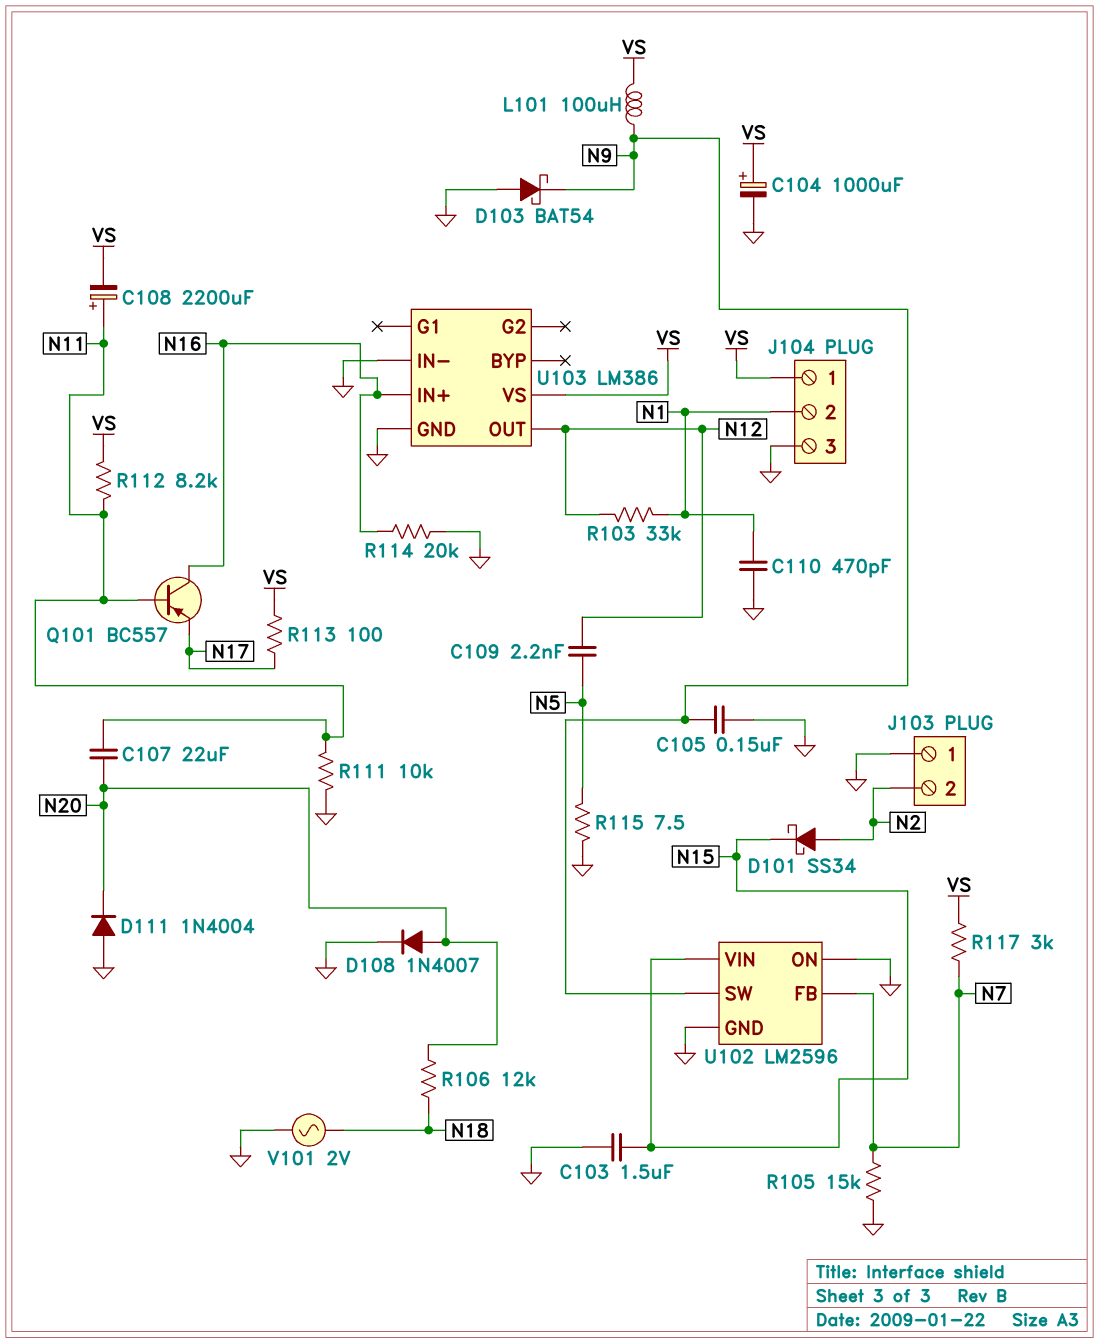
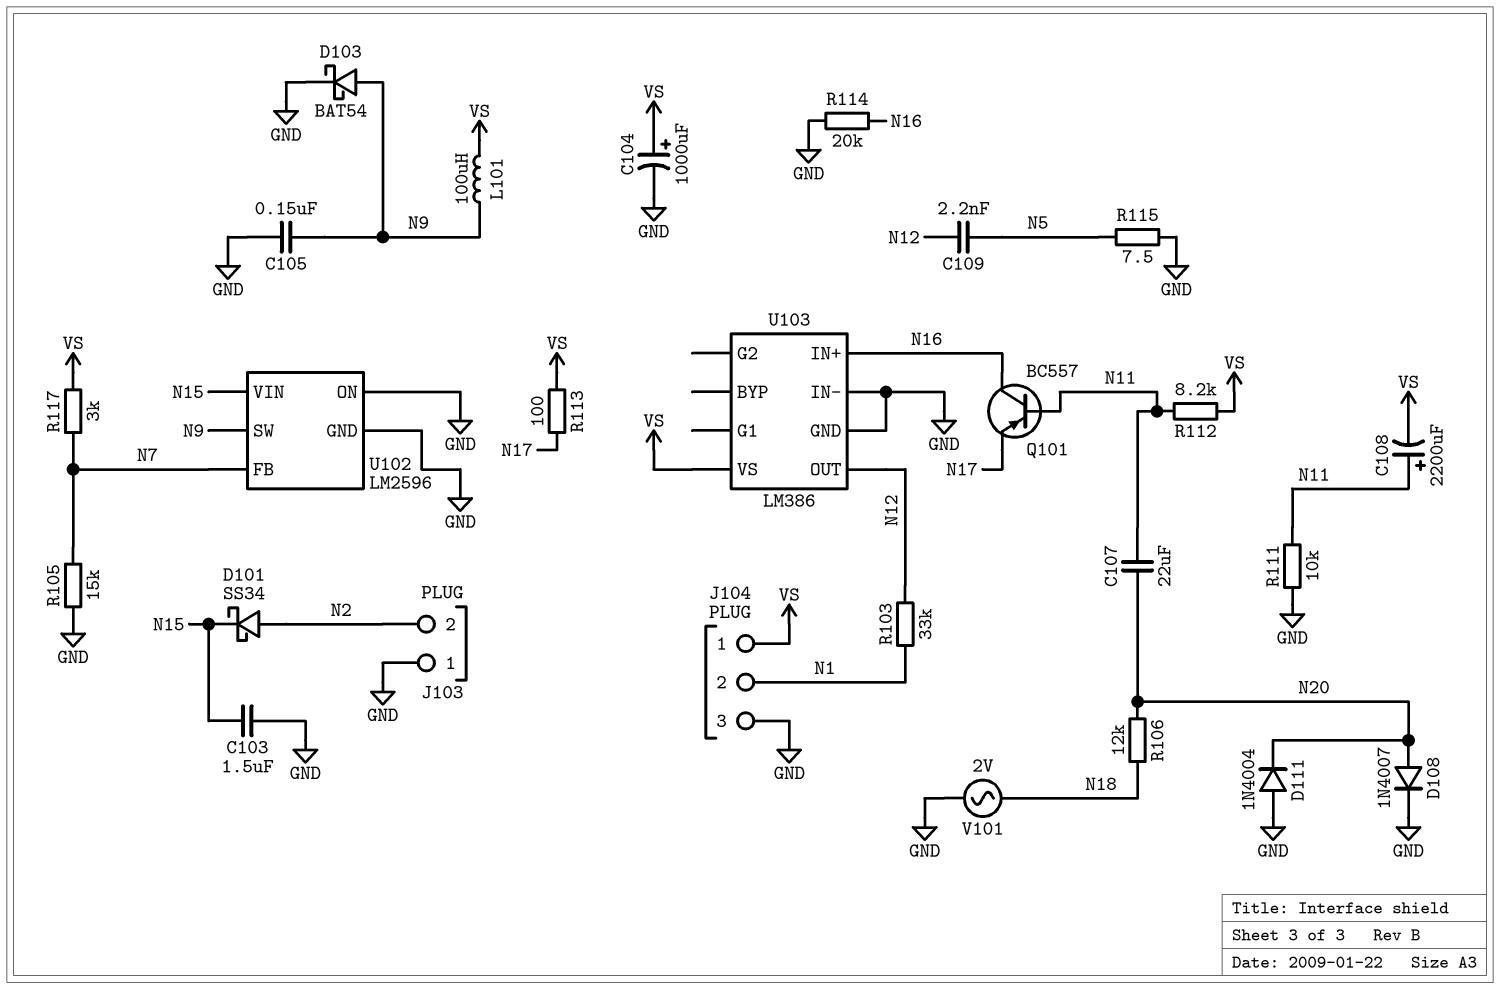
C110: 470pF (GND, N1) -> none
D103: schottky BAT54 (A GND, K N9) -> schottky BAT54 (A N9, K GND)

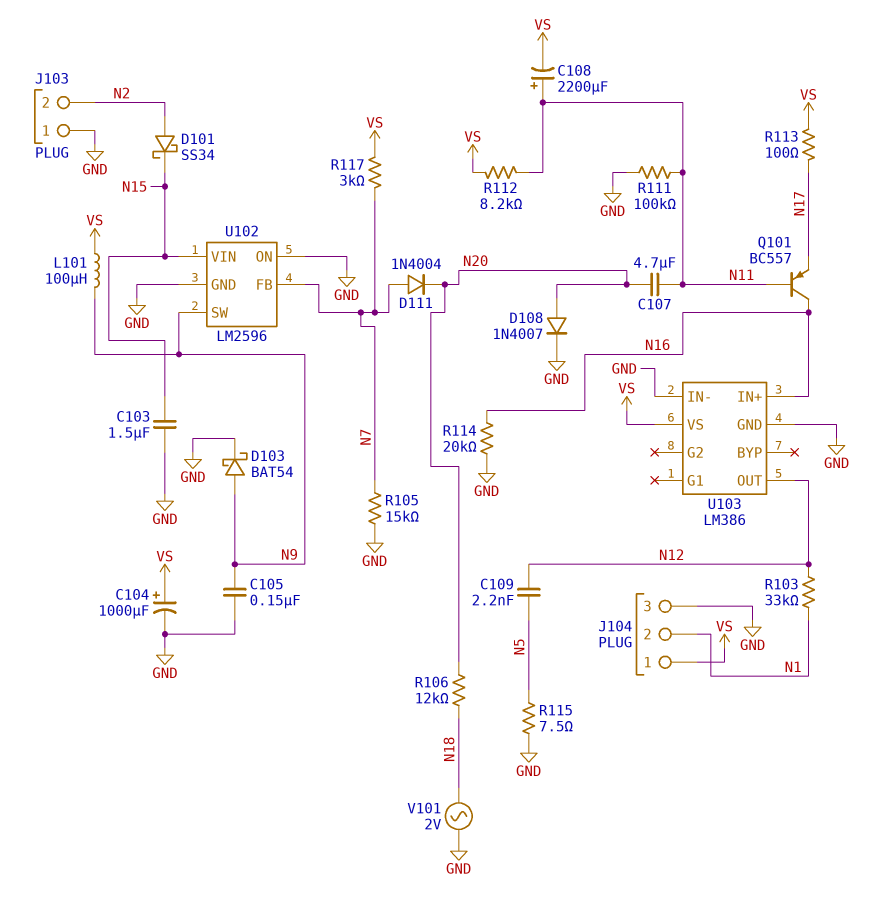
C107: 22uF (N11, N20) -> 4.7uF (N11, N20)
D111: diode 1N4004 (A GND, K N20) -> diode 1N4004 (A N7, K N20)
R111: 10k (GND, N11) -> 100k (GND, N11)

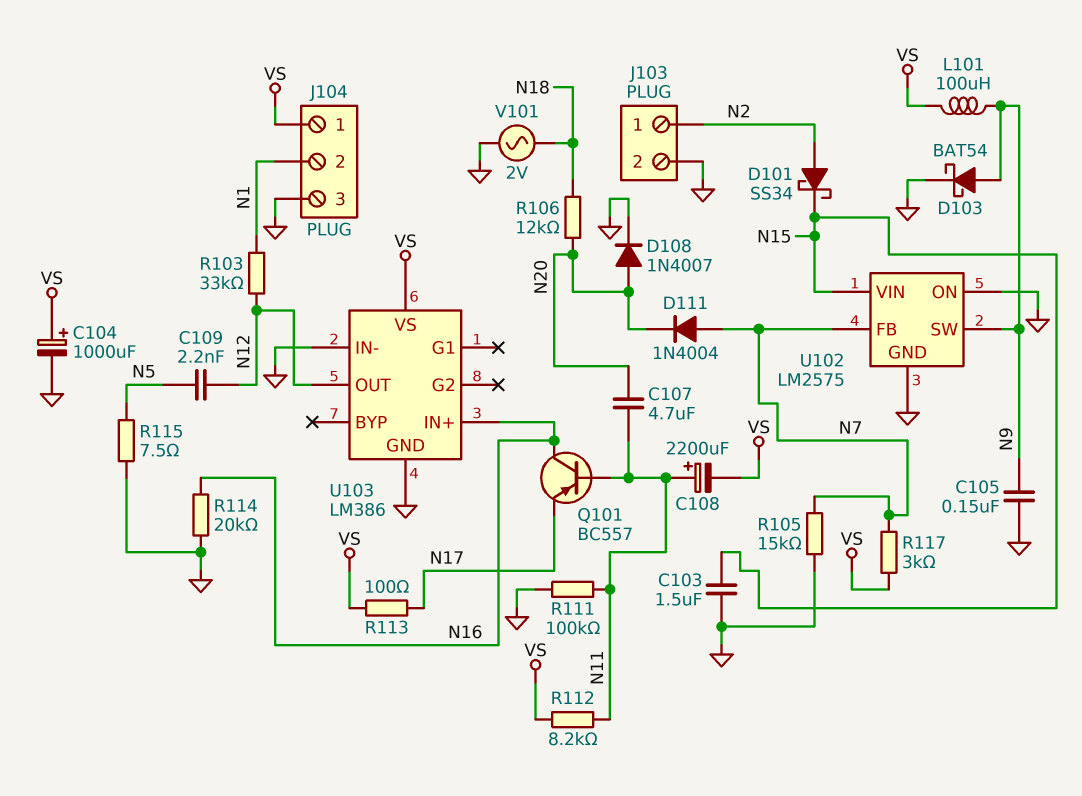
J103 pin 1: GND -> N2
J103 pin 2: N2 -> GND
U102: LM2596 -> LM2575

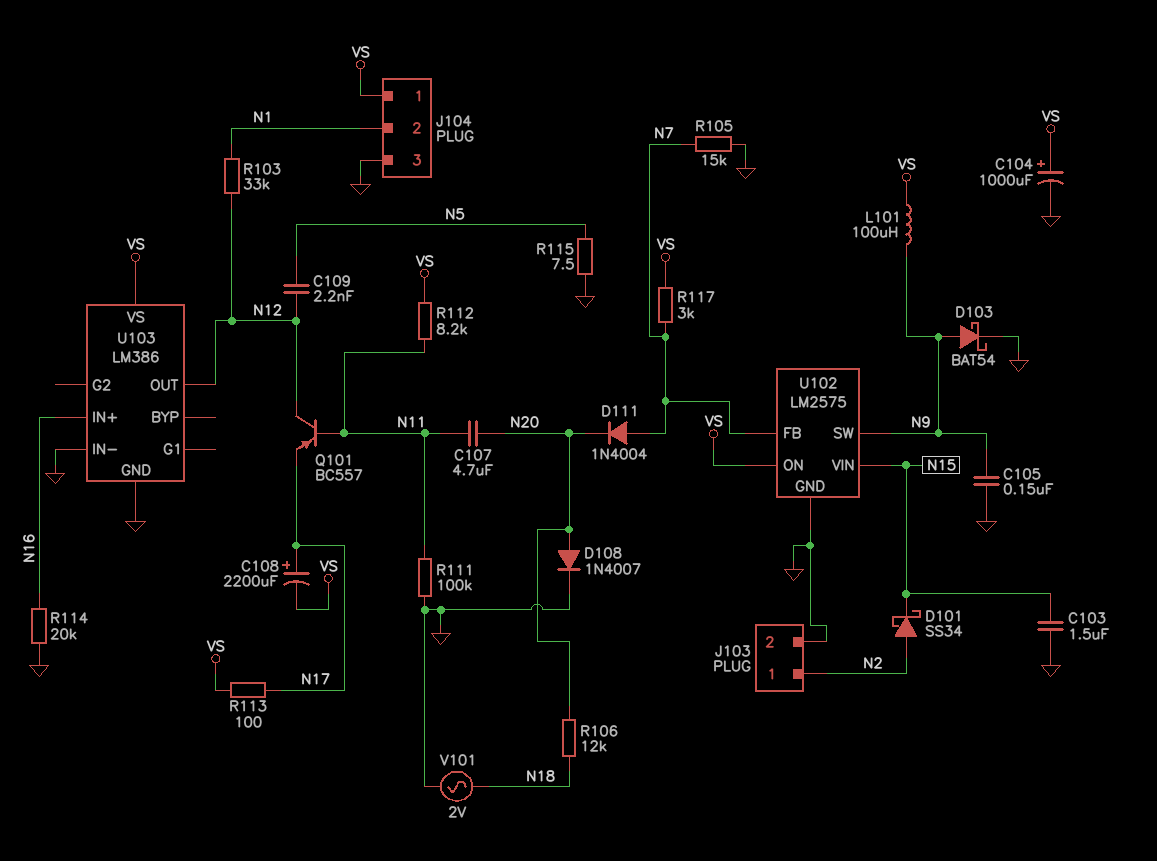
C108: 2200uF (plus N11, minus VS) -> 2200uF (plus N17, minus VS)
Q101: PNP BC557 (B N11, C N16, E N17) -> PNP BC557 (B N11, C N12, E N17)
U102 pin ON: GND -> VS

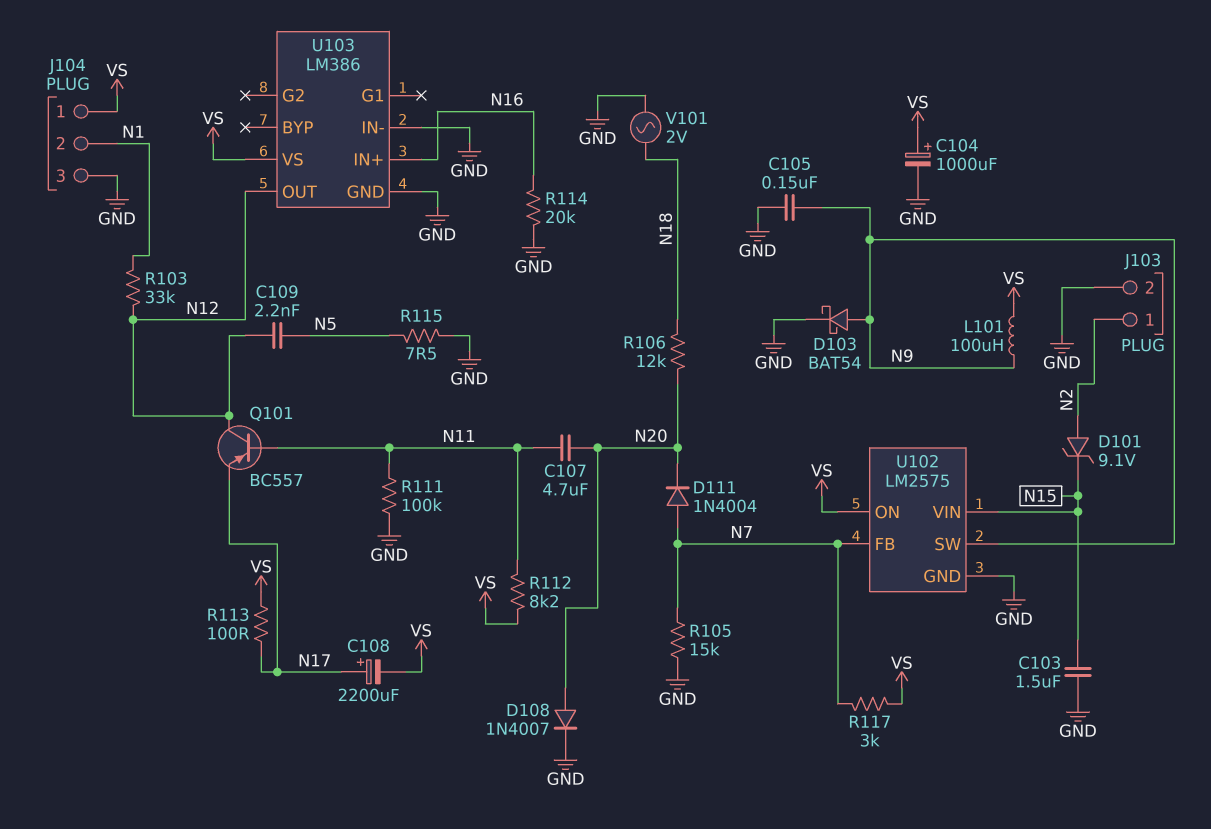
D101: schottky SS34 (A N2, K N15) -> zener 9.1V (A N2, K N15)

